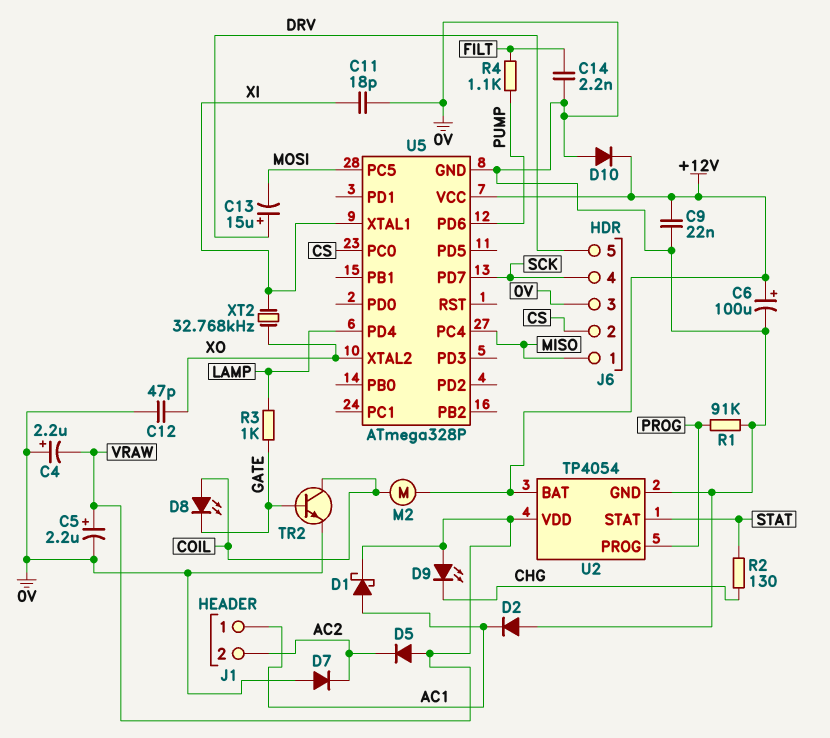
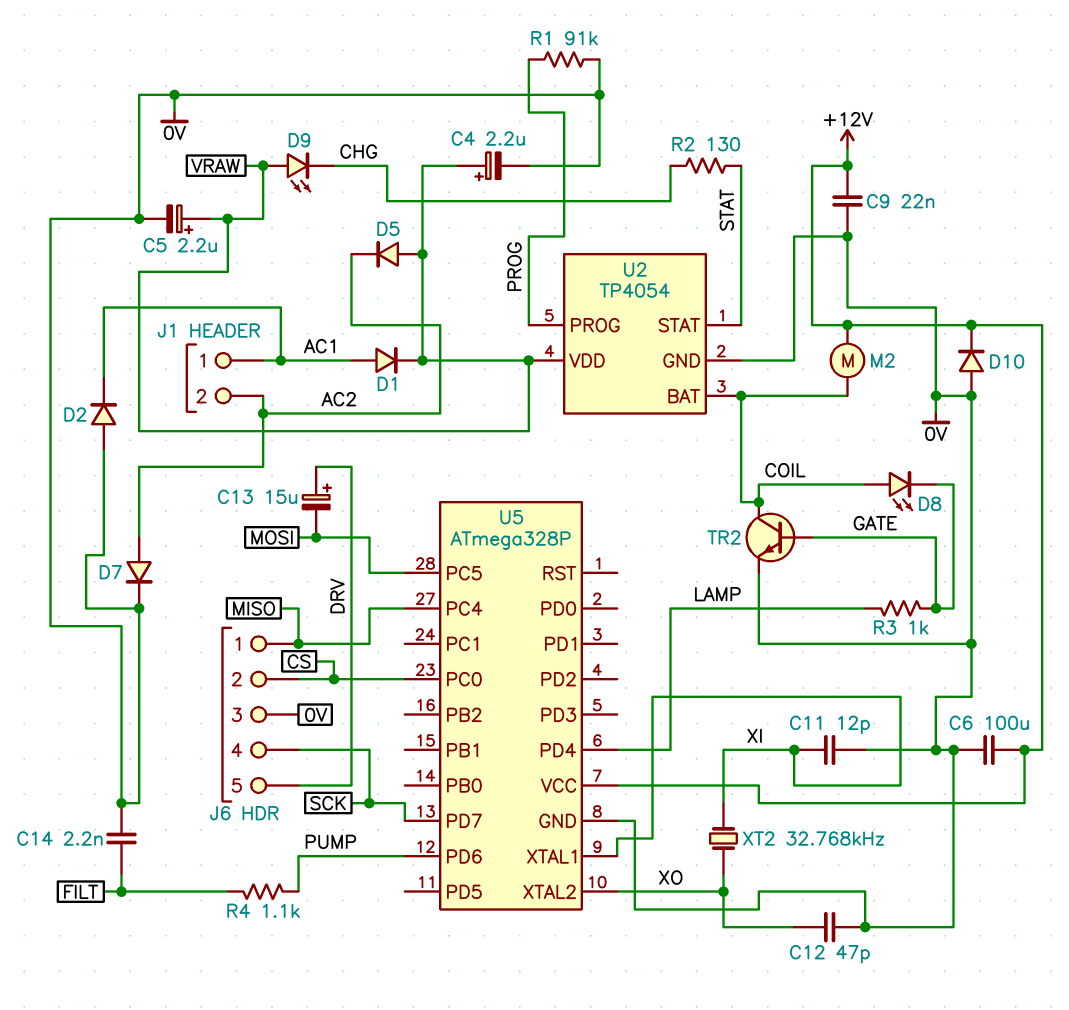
C4: 2.2uF (plus 0V, minus VRAW) -> 2.2uF (plus VRAW, minus 0V)
C6: 100uF (plus +12V, minus 0V) -> 100uF (+12V, 0V)
C11: 18pF (0V, XI) -> 12pF (0V, XI)
D1: schottky (A AC1, K VRAW) -> diode (A AC1, K VRAW)
D7: diode (A 0V, K AC2) -> diode (A AC2, K 0V)
U2 pin BAT: +12V -> COIL

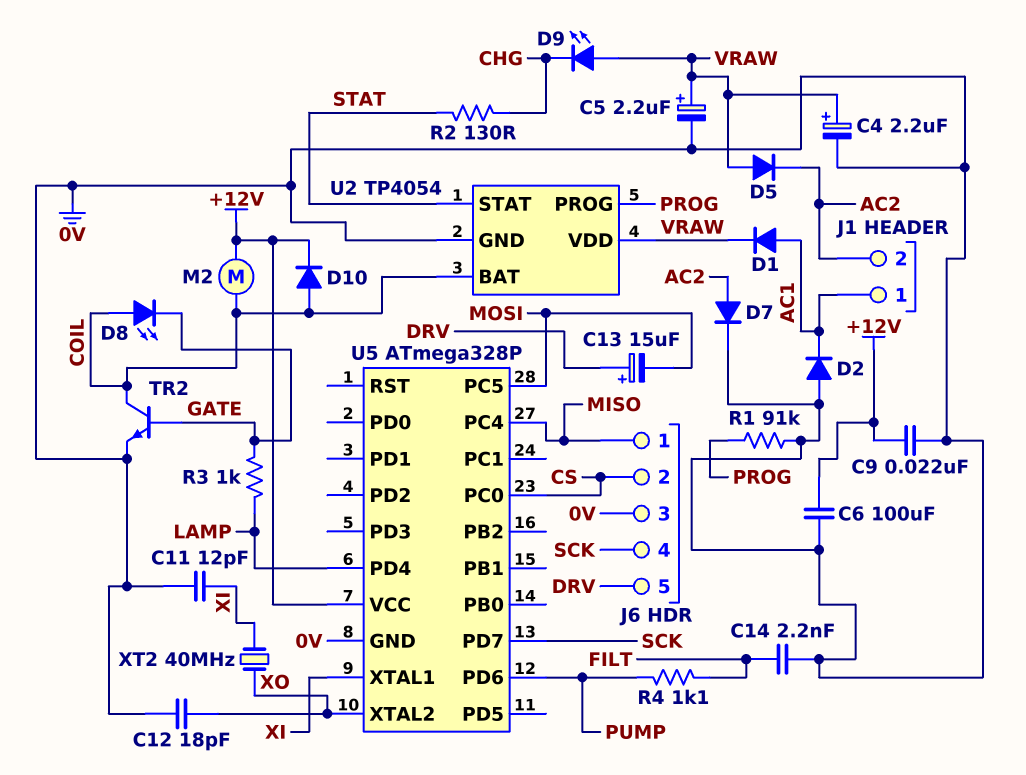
C12: 47pF (0V, XO) -> 18pF (0V, XO)
D10: diode (A 0V, K +12V) -> diode (A COIL, K +12V)
XT2: 32.768kHz (XI, XO) -> 40MHz (XI, XO)

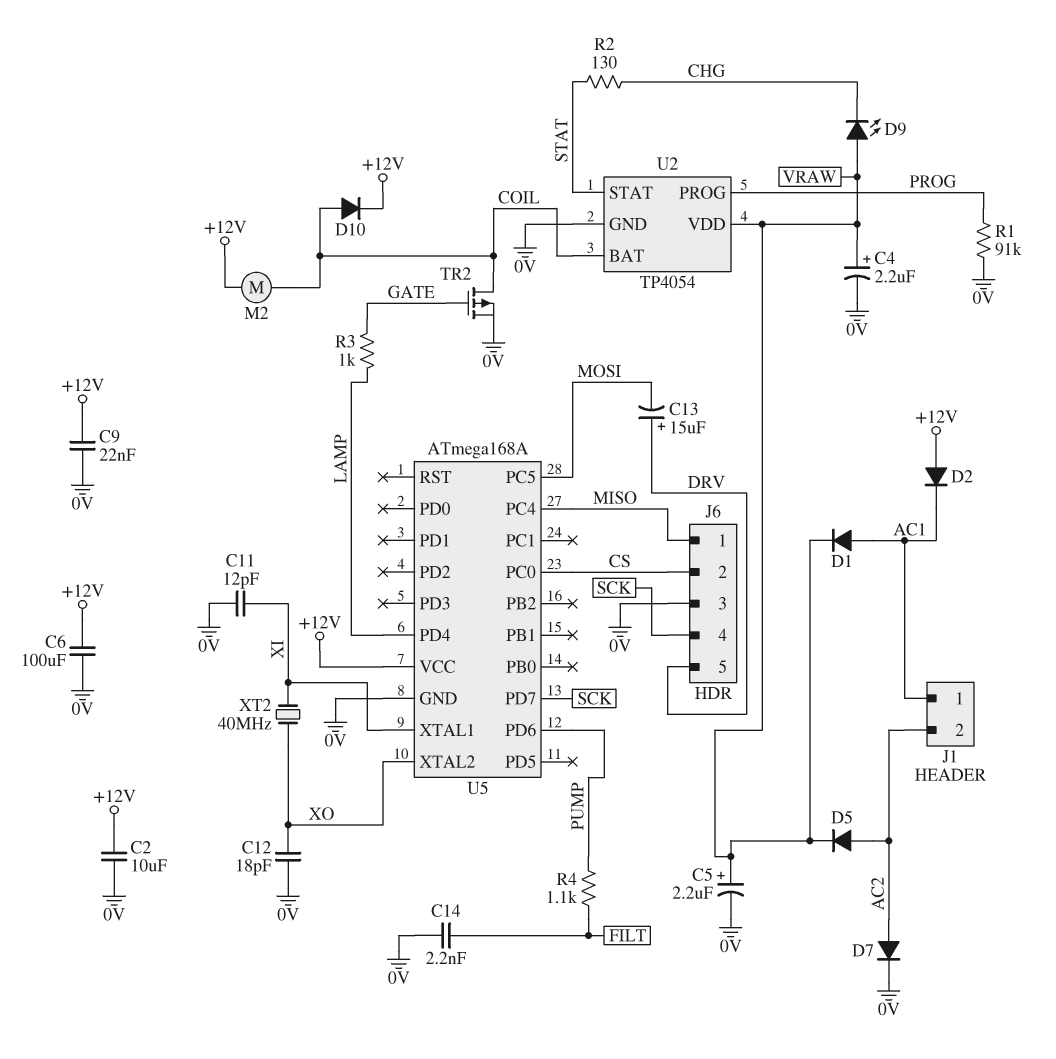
C2: none -> 10uF (+12V, 0V)
D2: diode (A 0V, K AC1) -> diode (A +12V, K AC1)
D5: diode (A VRAW, K AC2) -> diode (A AC2, K VRAW)
D8: LED (A COIL, K GATE) -> none
TR2: NPN (B GATE, C COIL, E 0V) -> PMOS (G GATE, D COIL, S 0V)
U5: ATmega328P -> ATmega168A

